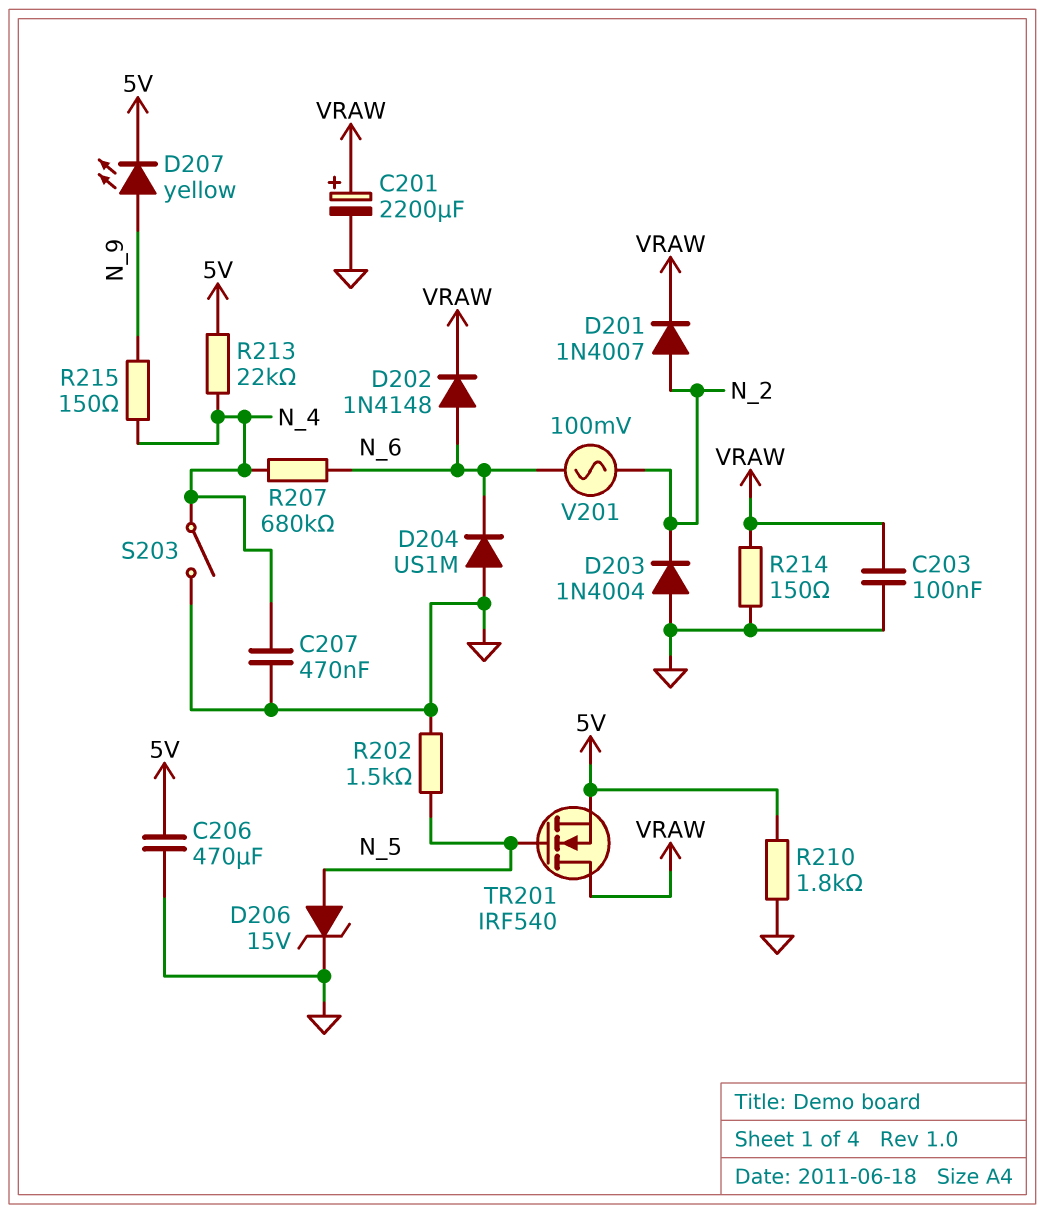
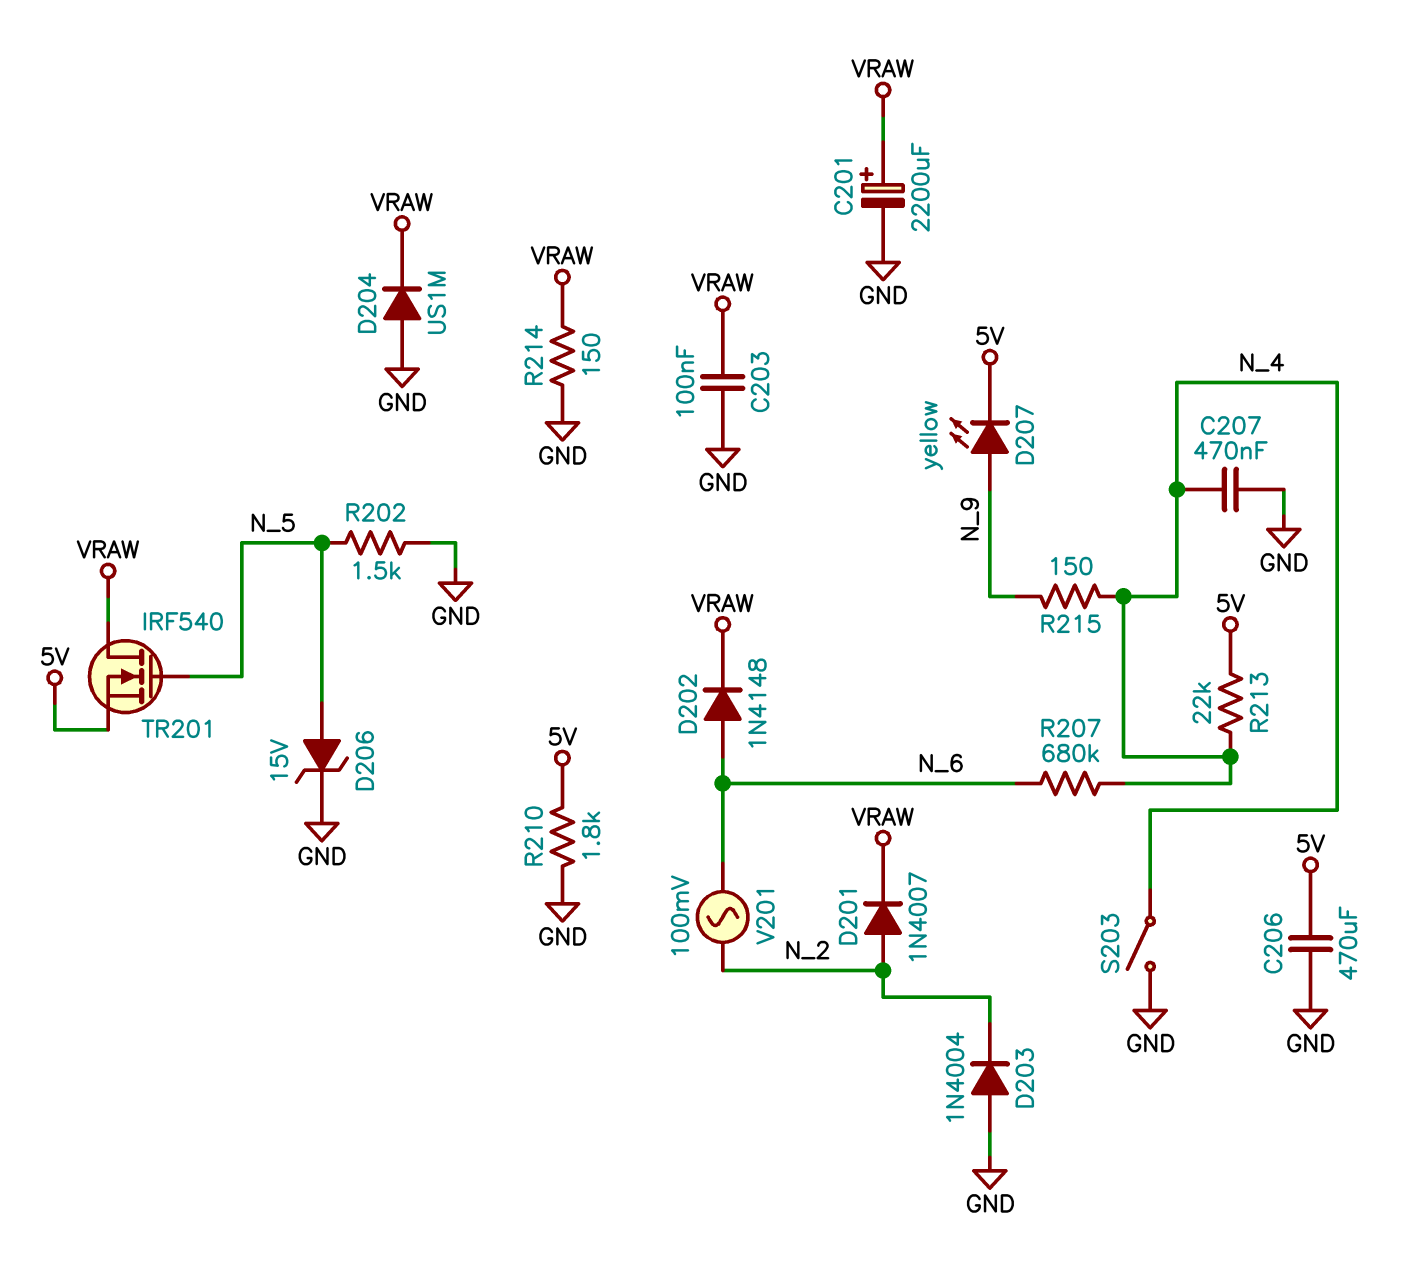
D204: diode US1M (A GND, K N_6) -> diode US1M (A GND, K VRAW)

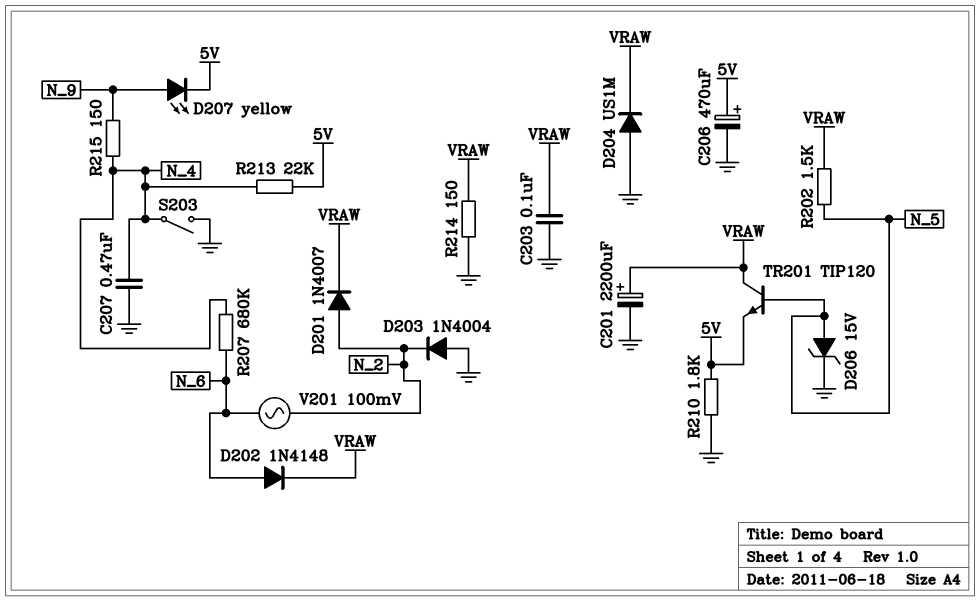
C206: 470uF (5V, GND) -> 470uF (plus 5V, minus GND)
R202: 1.5k (GND, N_5) -> 1.5k (N_5, VRAW)
TR201: NMOS IRF540 (G N_5, D VRAW, S 5V) -> NPN TIP120 (B N_5, C VRAW, E 5V)

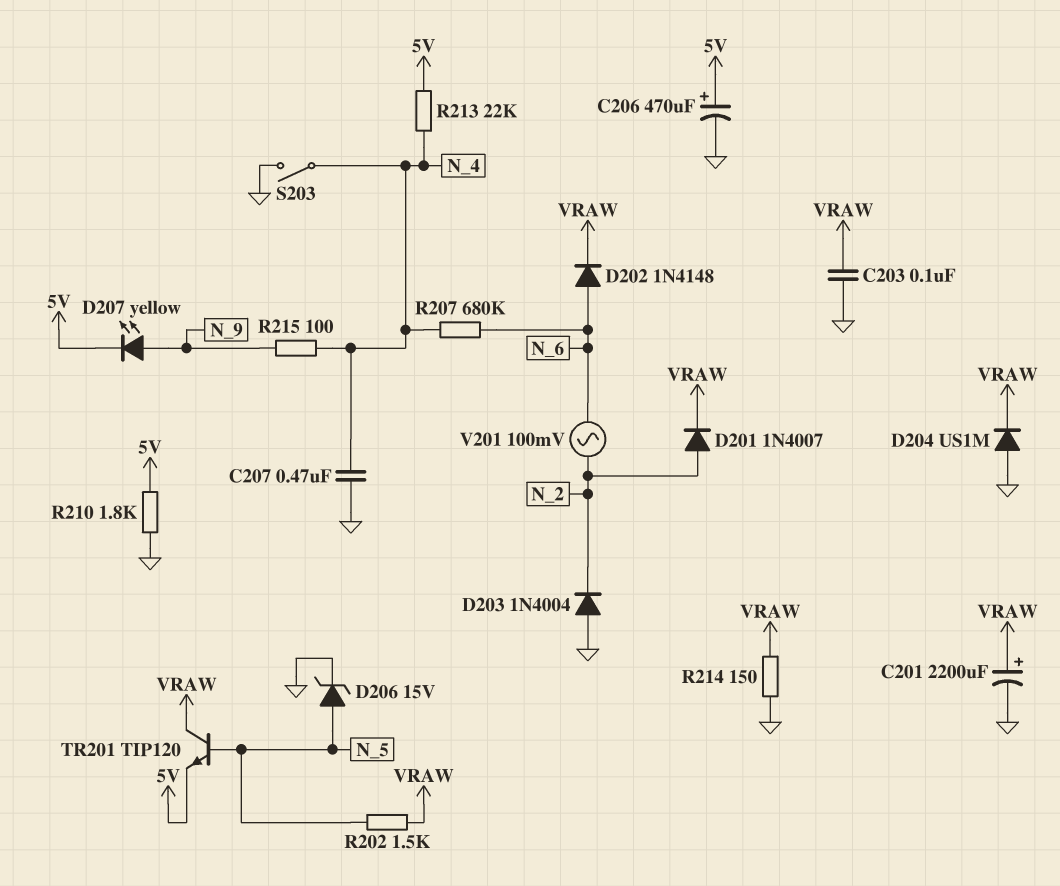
R215: 150 (N_4, N_9) -> 100 (N_4, N_9)

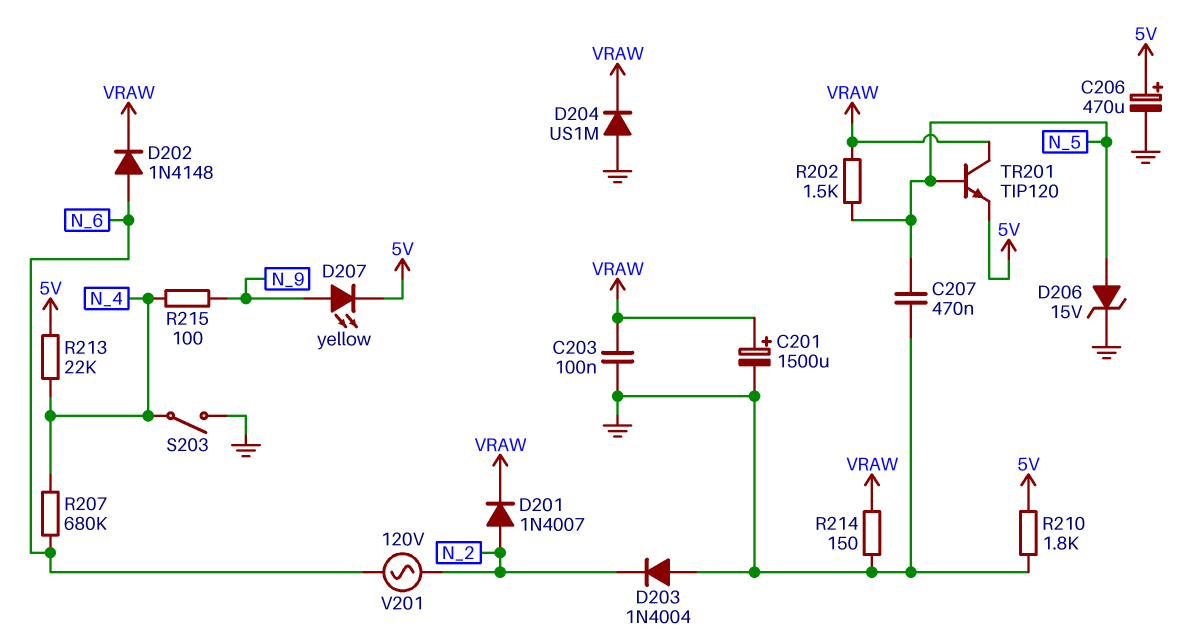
C201: 2200uF (plus VRAW, minus GND) -> 1500uF (plus VRAW, minus GND)
C207: 470nF (GND, N_4) -> 470nF (GND, N_5)
V201: AC 100mV (N_2, N_6) -> AC 120V (N_2, N_6)

